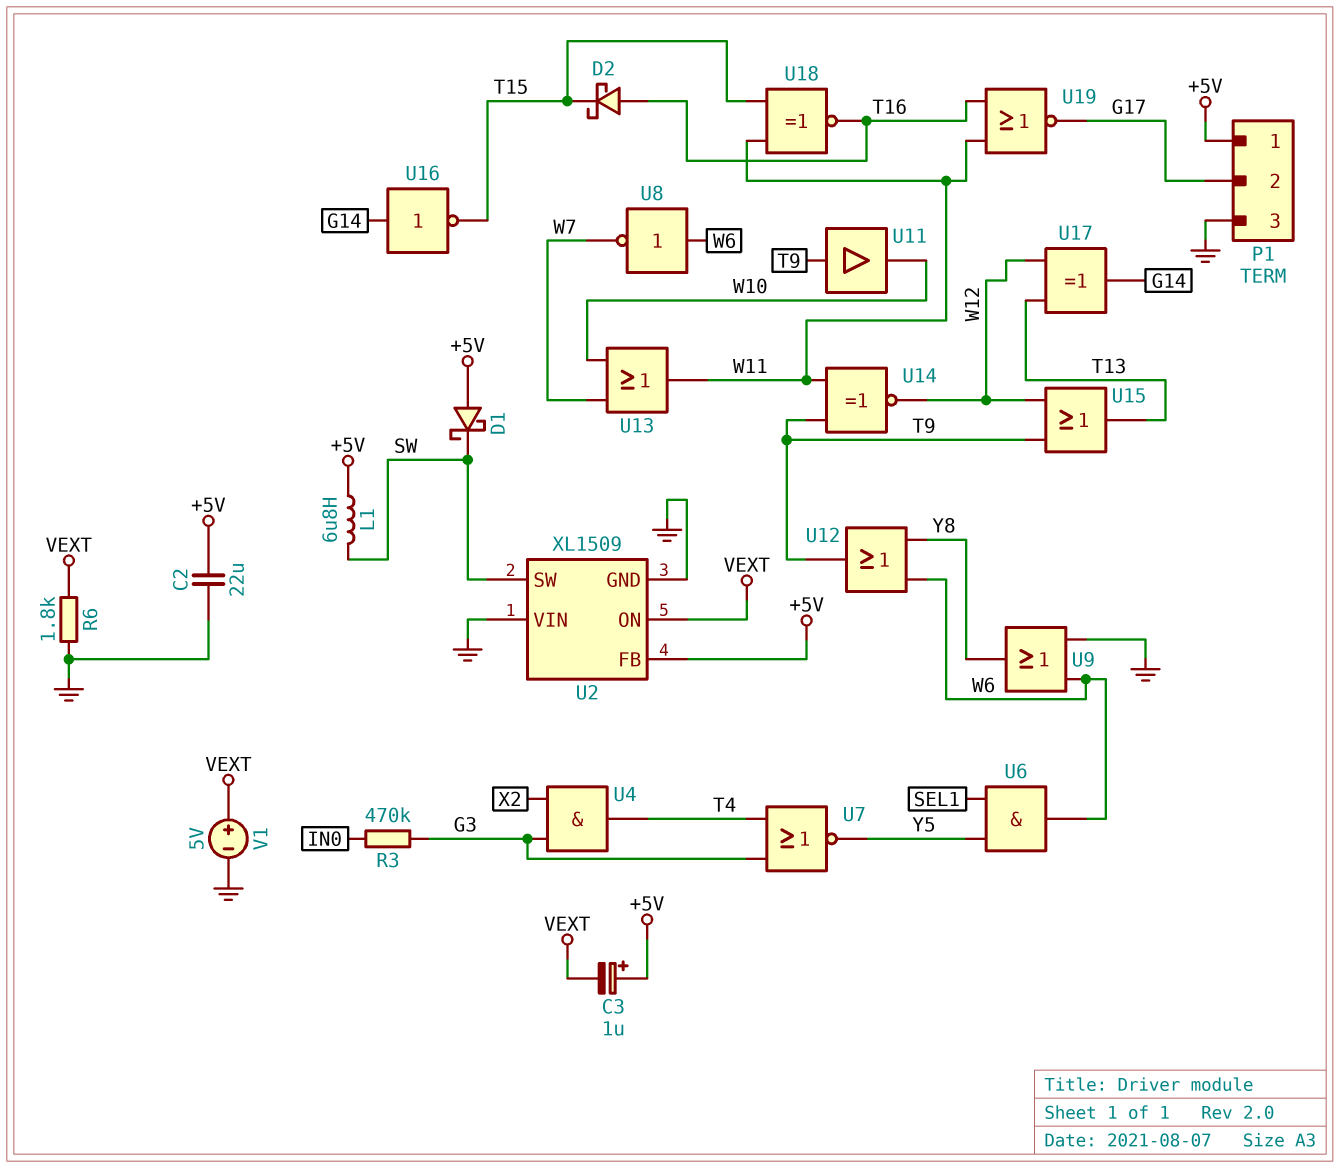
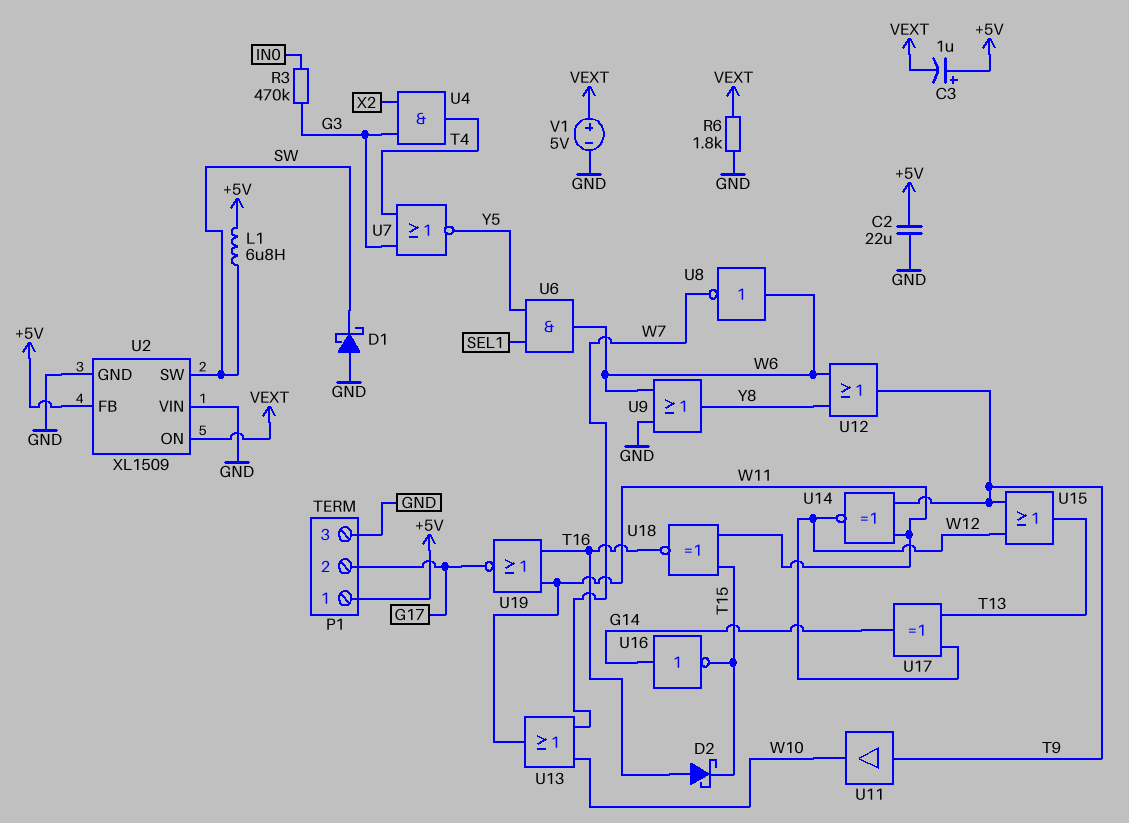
D1: schottky (A +5V, K SW) -> schottky (A GND, K SW)

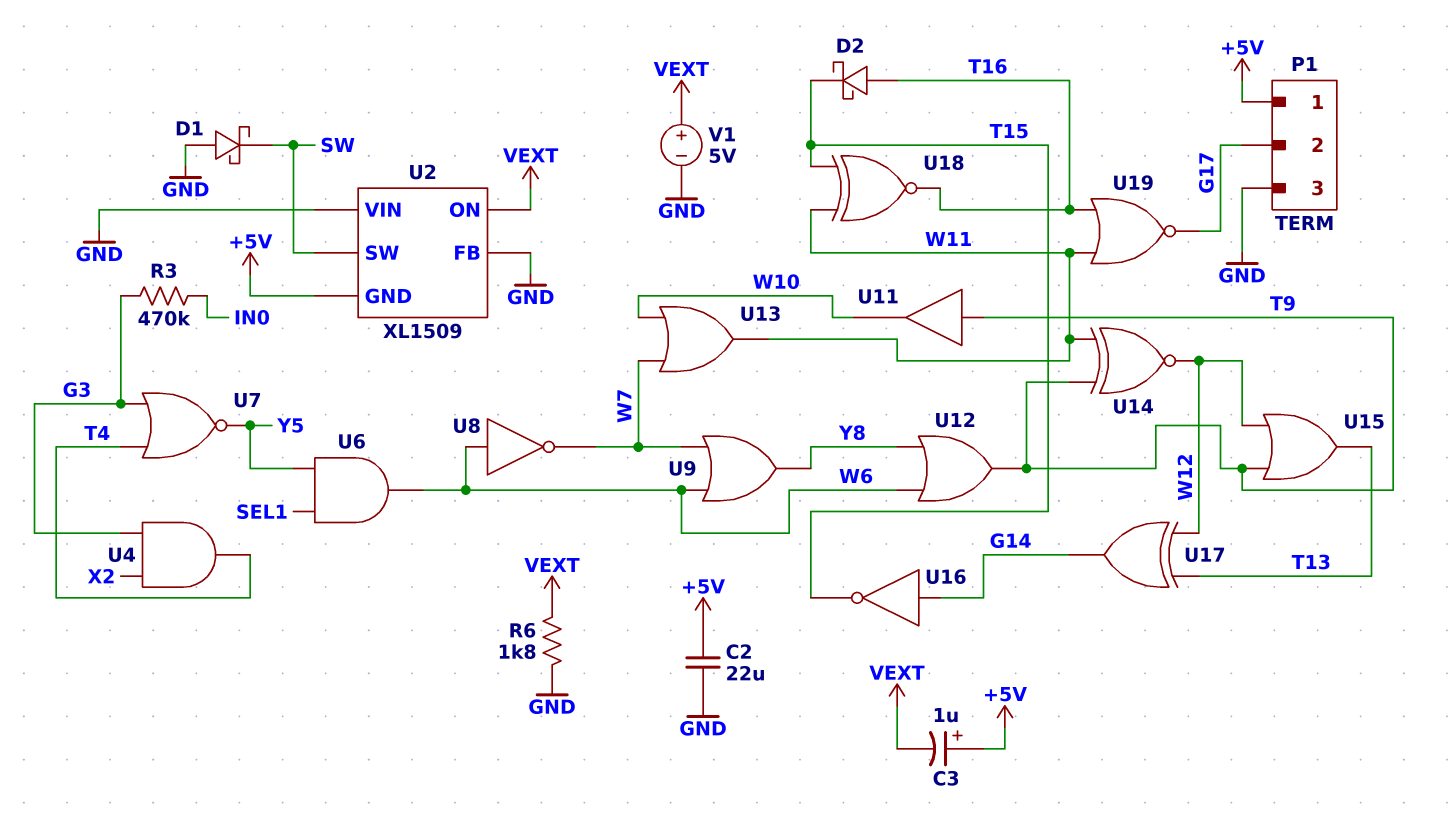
L1: 6.8uH (+5V, SW) -> none
U2 pin FB: +5V -> GND
U2 pin GND: GND -> +5V
U9: OR (in GND, in W6, out Y8) -> OR (in W6, in W7, out Y8)

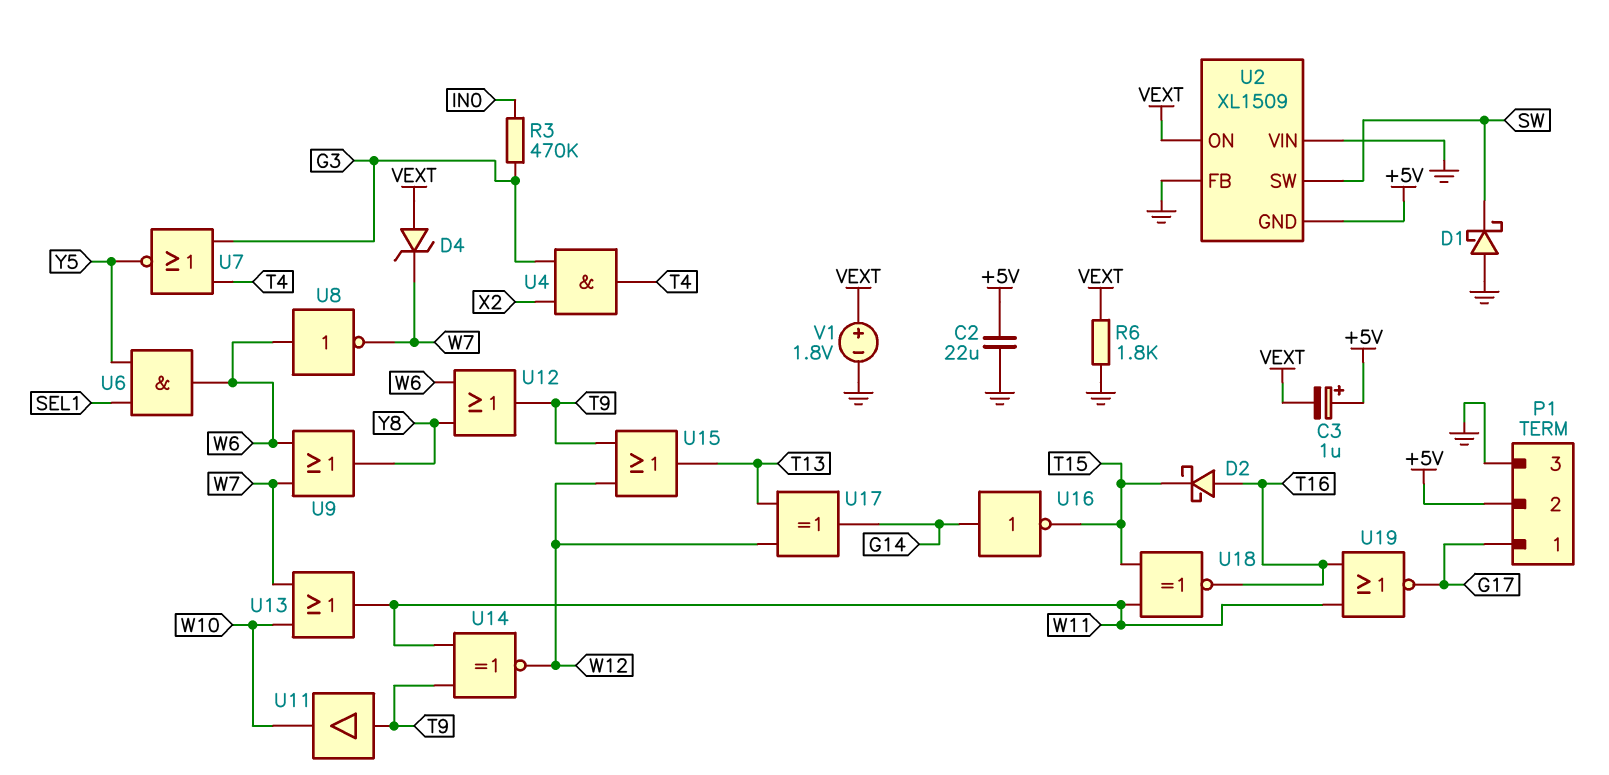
D4: none -> zener (A VEXT, K W7)
P1 pin 1: +5V -> G17
P1 pin 2: G17 -> +5V
V1: 5V (plus VEXT, minus GND) -> 1.8V (plus VEXT, minus GND)

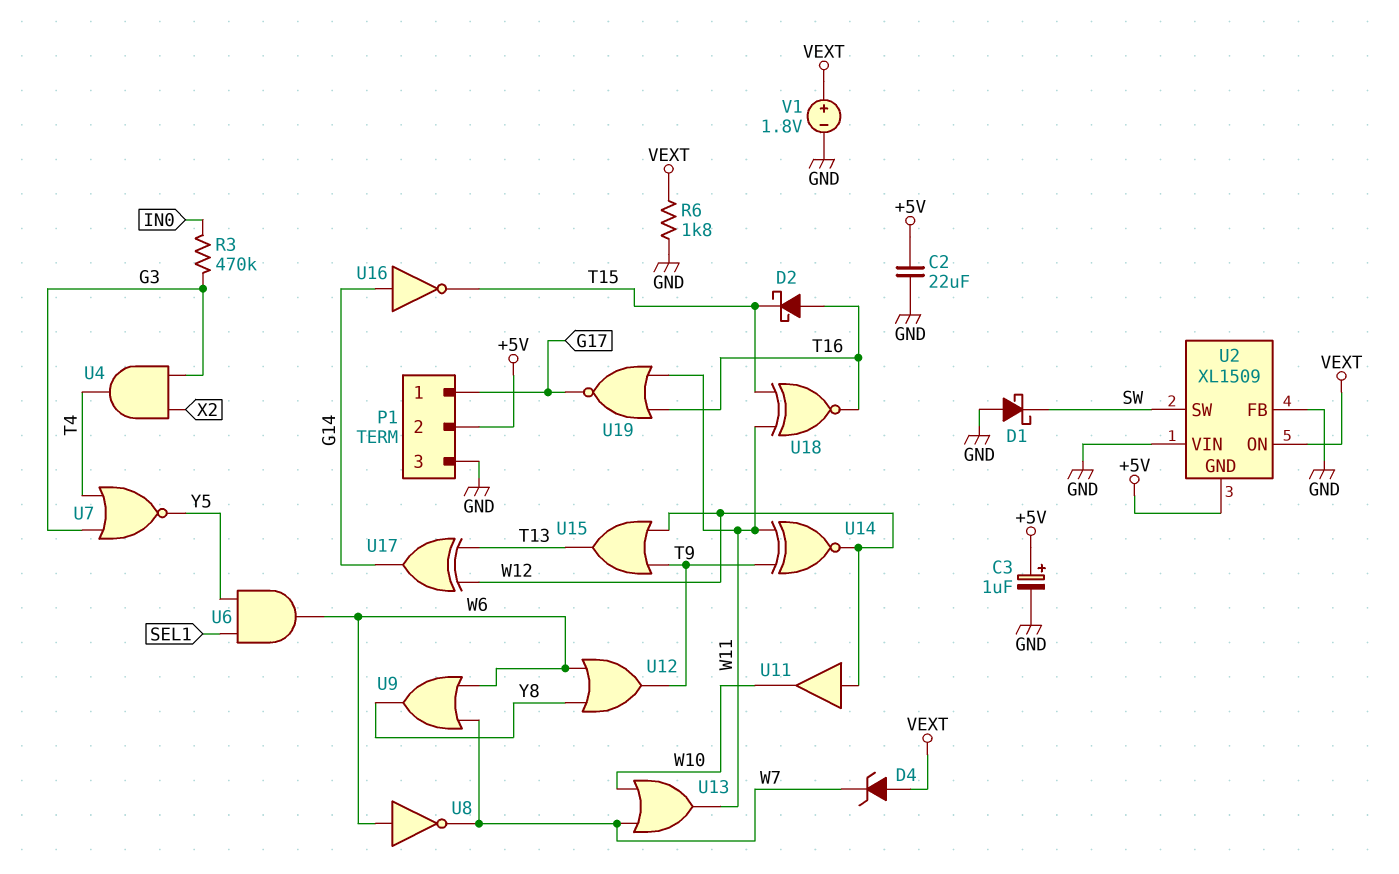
C3: 1uF (plus +5V, minus VEXT) -> 1uF (plus +5V, minus GND)
U11: buffer (in T9, out W10) -> buffer (in W12, out W10)

